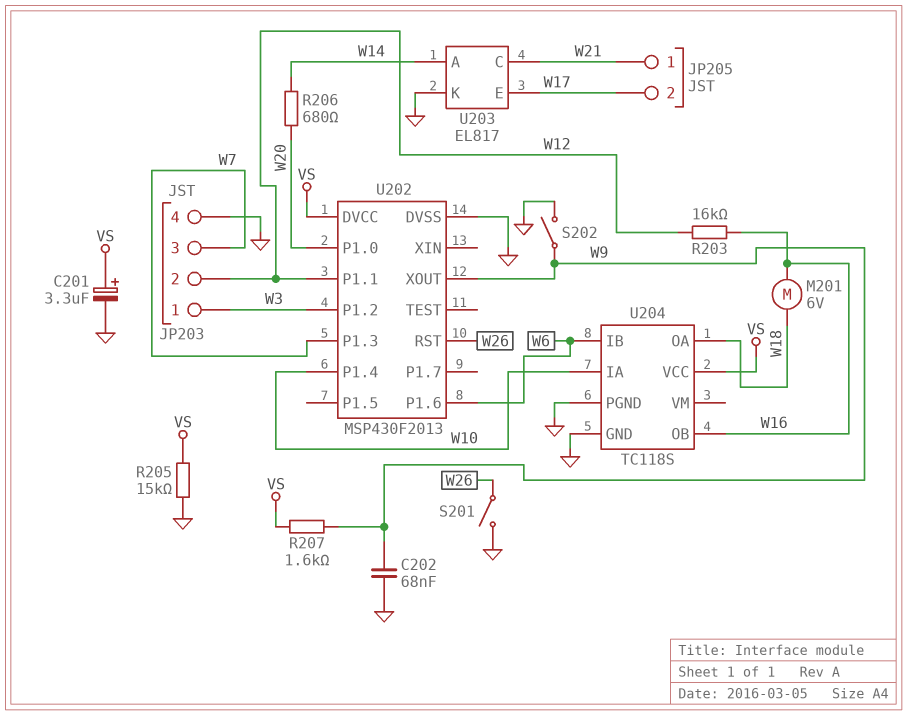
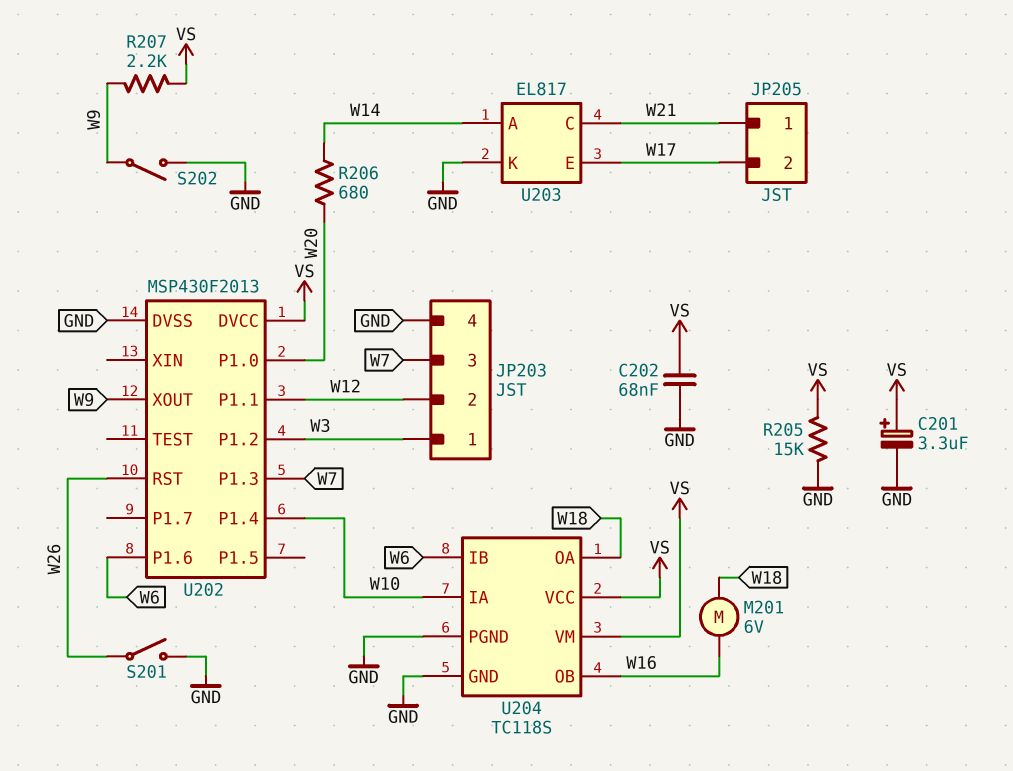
C202: 68nF (GND, W9) -> 68nF (GND, VS)
R203: 16k (W12, W16) -> none
R207: 1.6k (VS, W9) -> 2.2k (VS, W9)
U204 pin VM: none -> VS

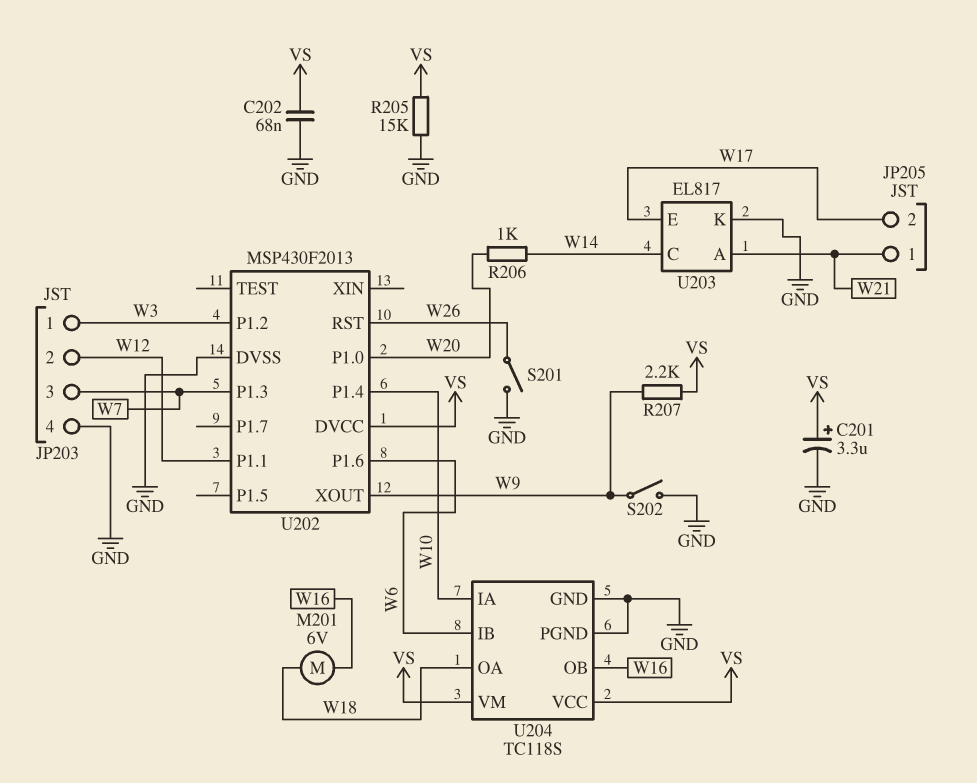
R206: 680 (W14, W20) -> 1k (W14, W20)
U203 pin A: W14 -> W21
U203 pin C: W21 -> W14

